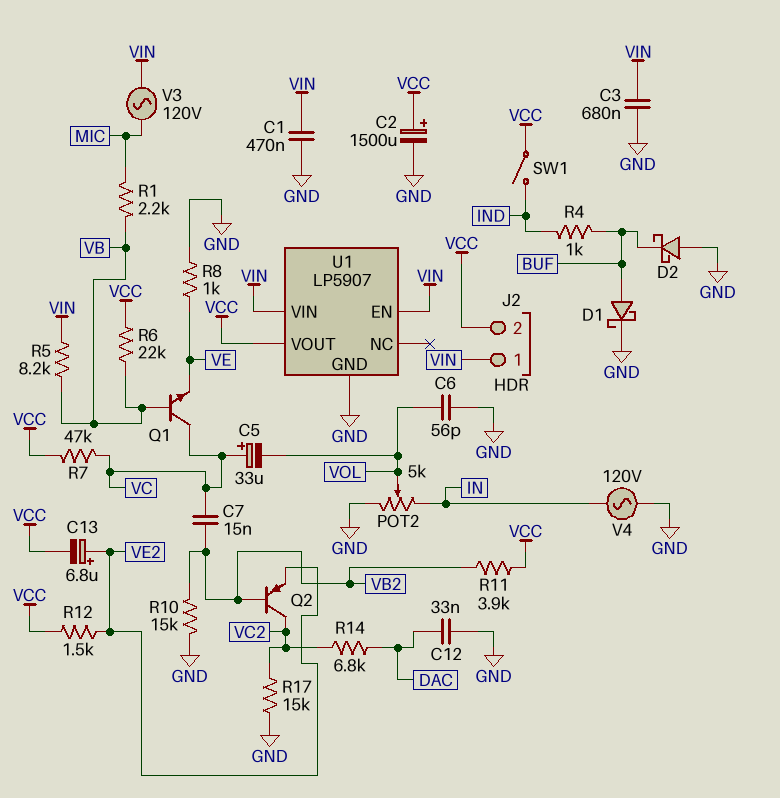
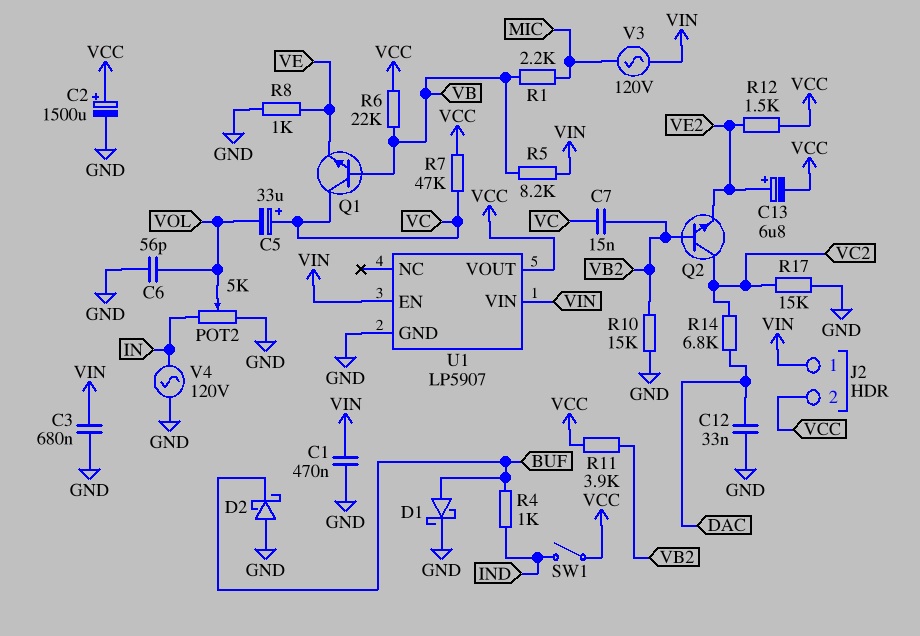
Q2: PNP (B VB2, C VC2, E VE2) -> NPN (B VB2, C VC2, E VE2)

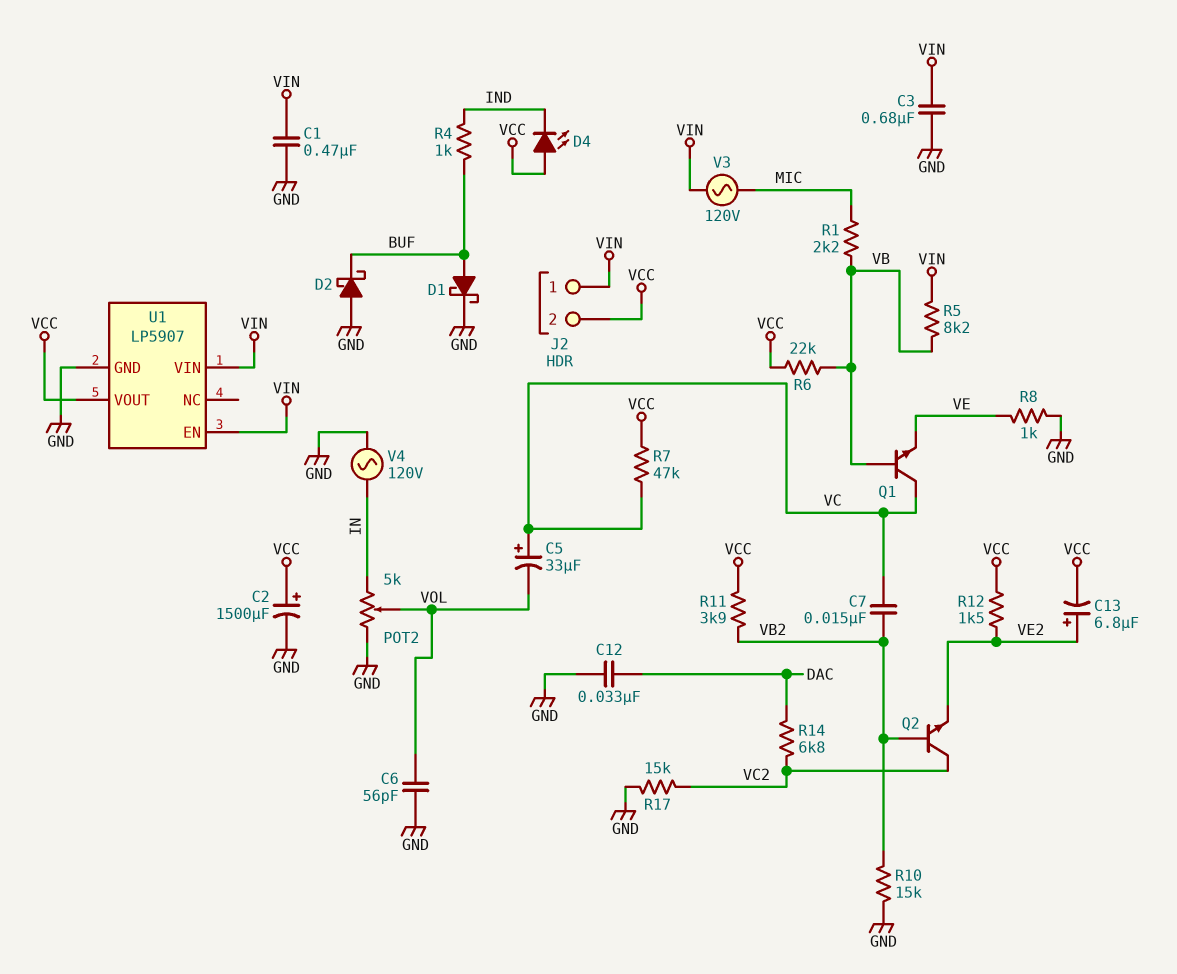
D4: none -> LED (A VCC, K IND)
SW1: switch (IND, VCC) -> none

